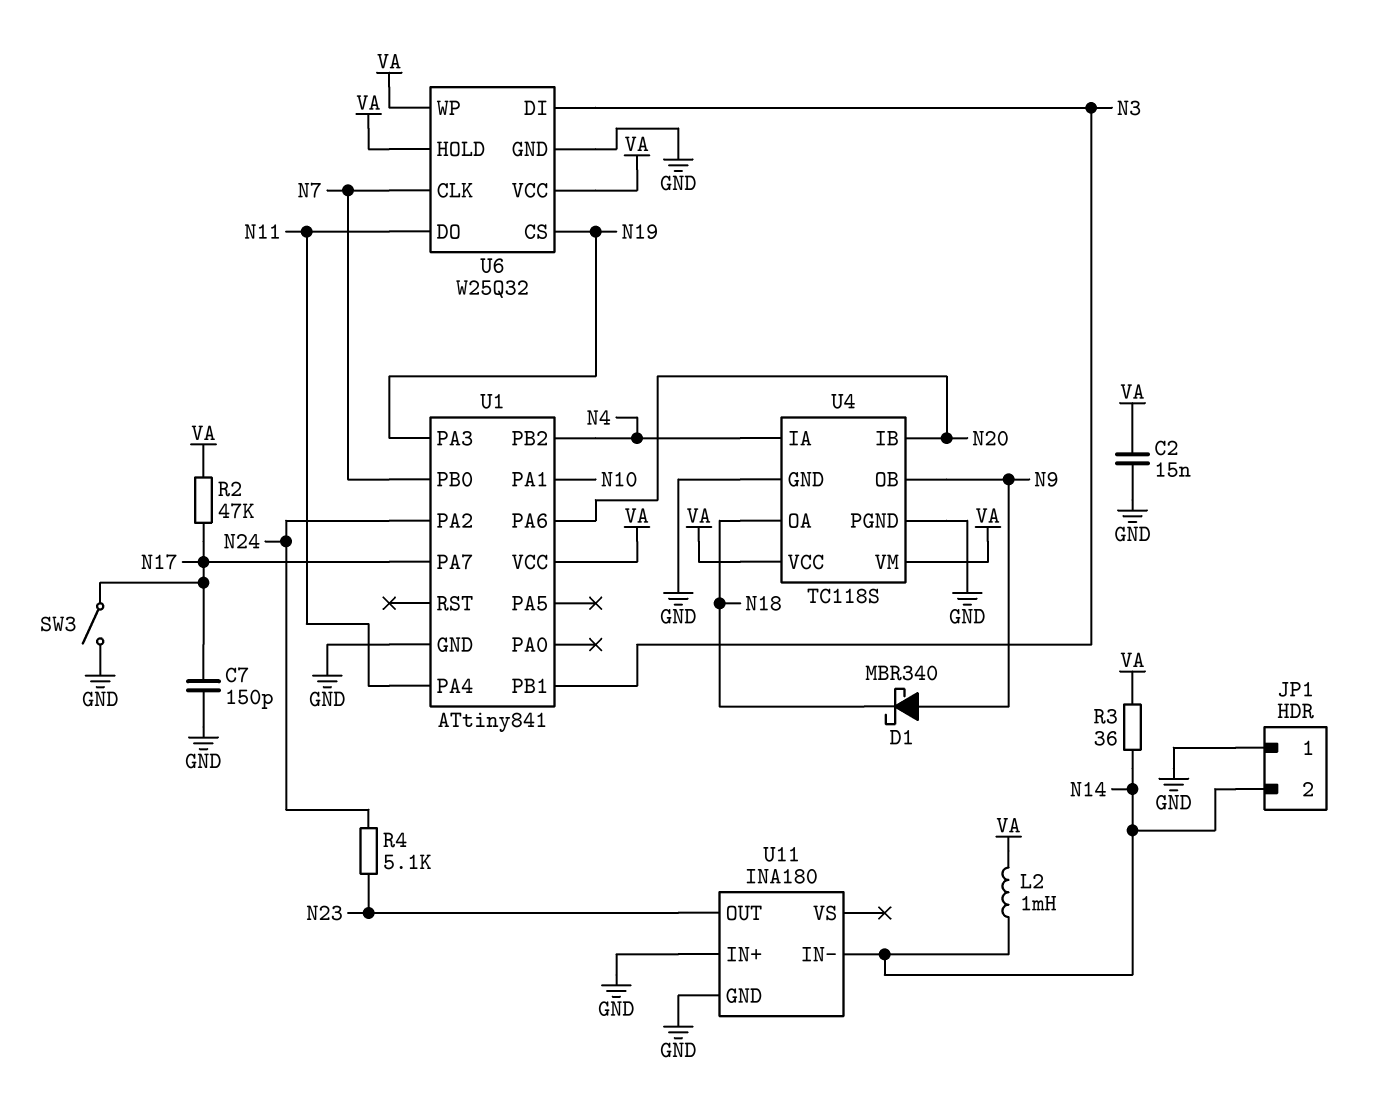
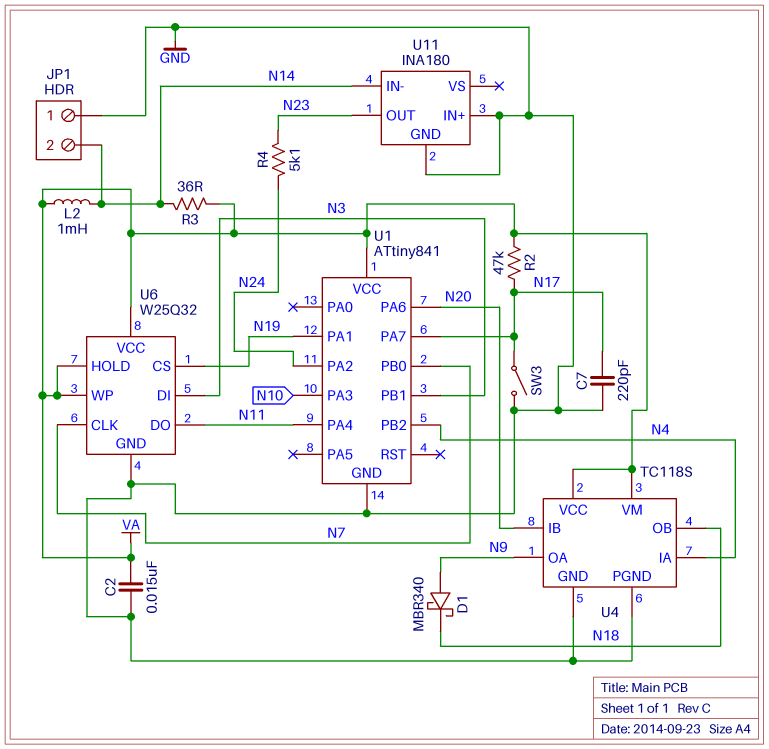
C7: 150pF (GND, N17) -> 220pF (GND, N17)
U1 pin PA1: N10 -> N19
U1 pin PA3: N19 -> N10
U4 pin OA: N18 -> N9
U4 pin OB: N9 -> N18

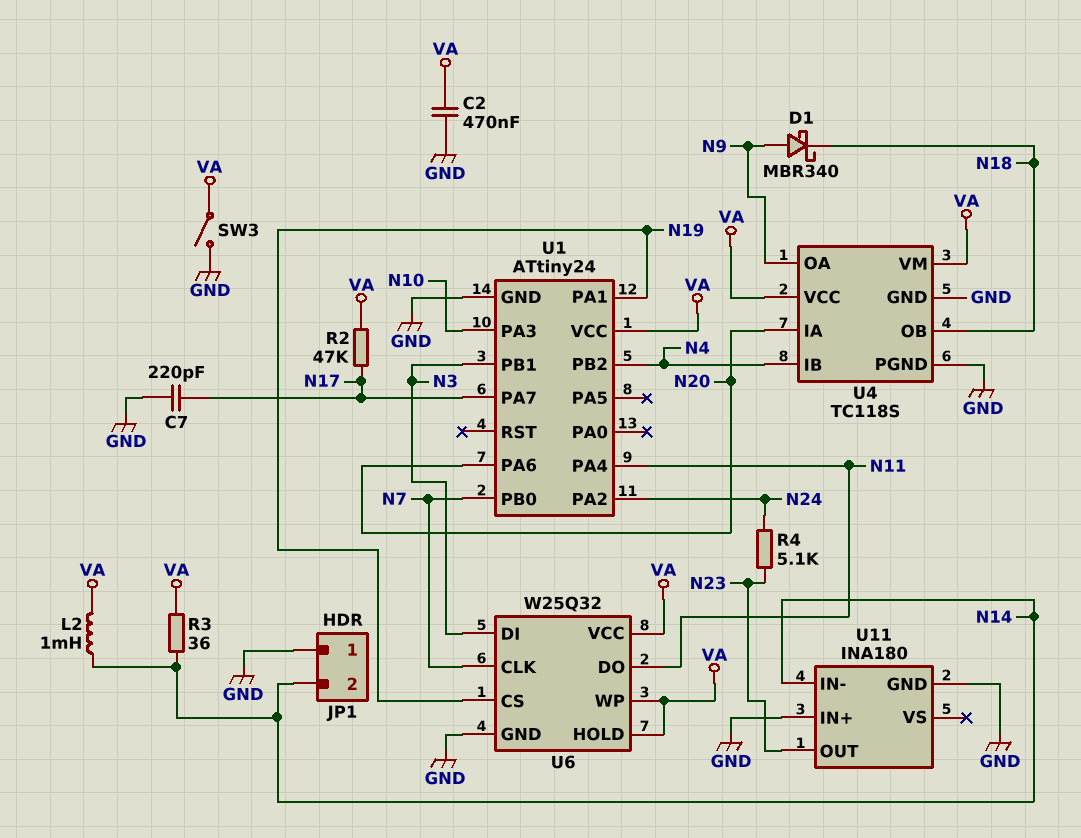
C2: 15nF (GND, VA) -> 470nF (GND, VA)
SW3: switch (GND, N17) -> switch (GND, VA)
U1: ATtiny841 -> ATtiny24
U4 pin IA: N4 -> N20
U4 pin IB: N20 -> N4

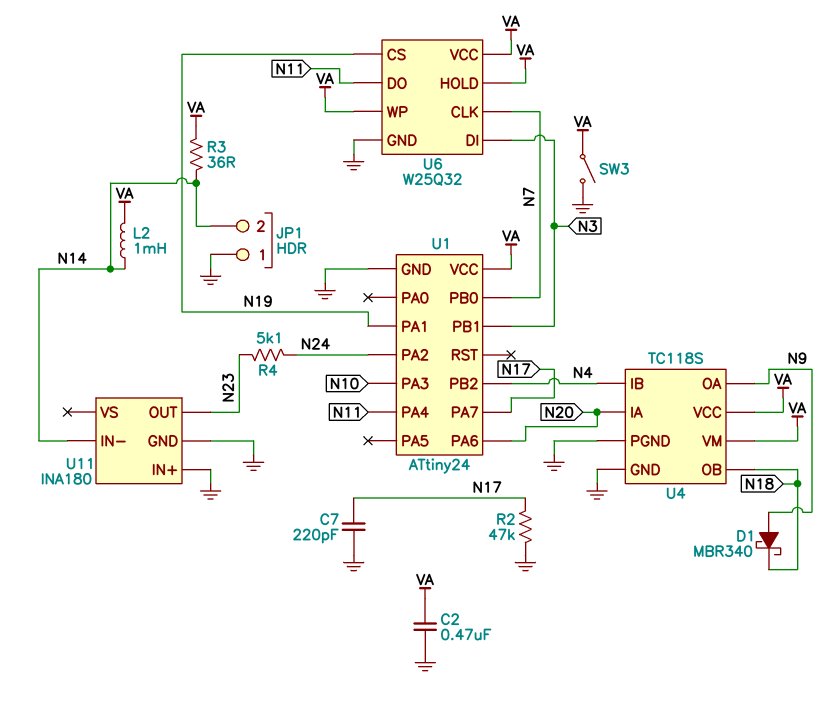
R2: 47k (N17, VA) -> 47k (GND, N17)

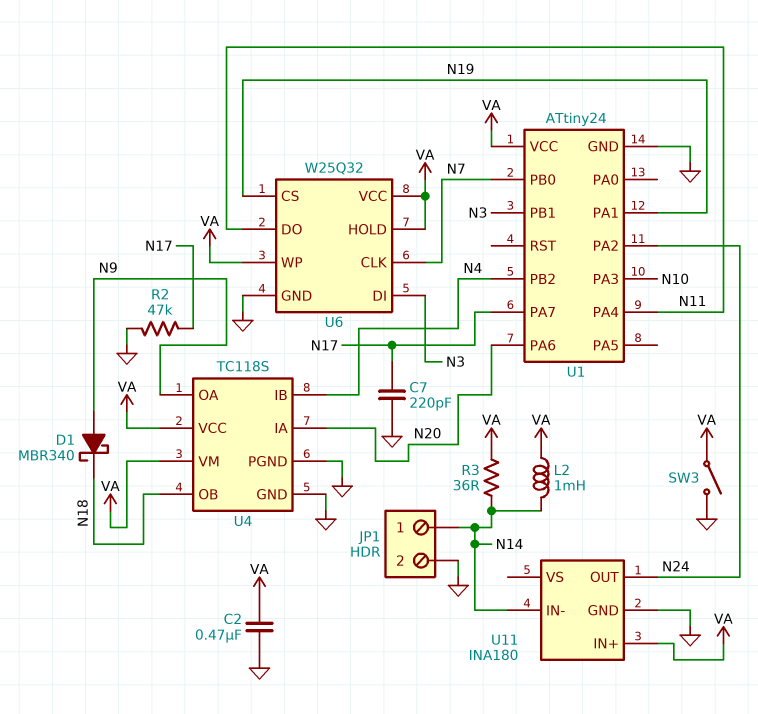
JP1 pin 1: GND -> N14
JP1 pin 2: N14 -> GND
R4: 5.1k (N23, N24) -> none
U11 pin IN+: GND -> VA
U11 pin OUT: N23 -> N24

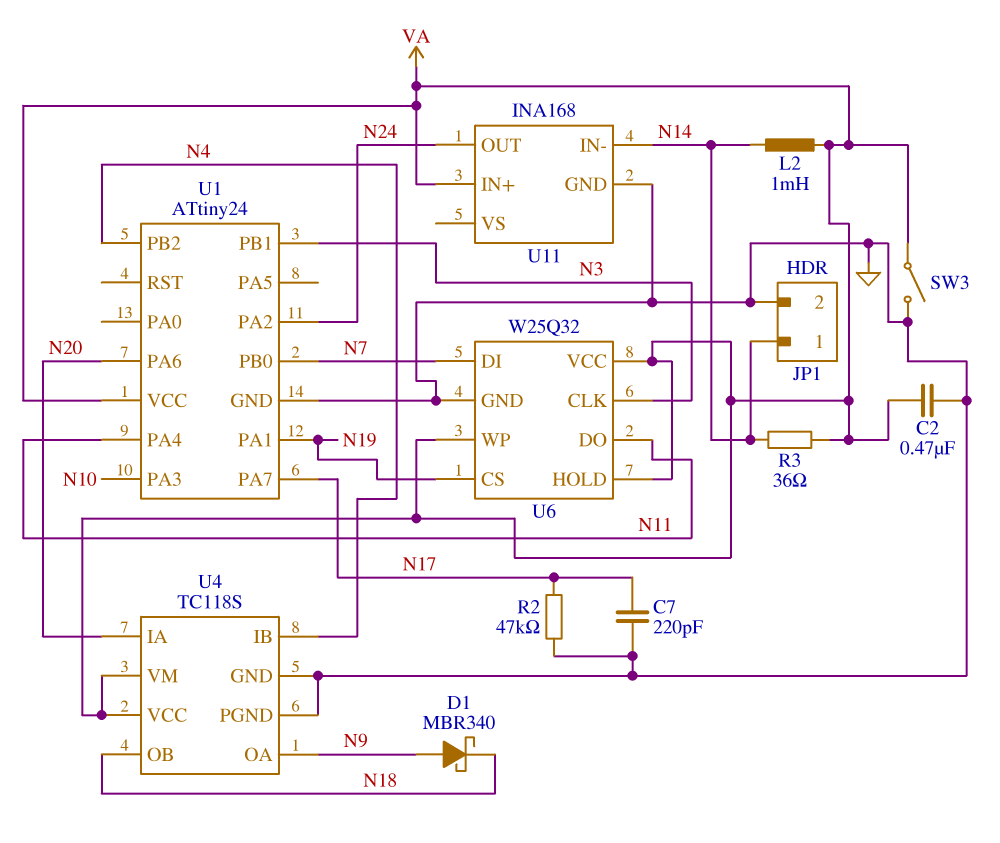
U6 pin CLK: N7 -> N3
U6 pin DI: N3 -> N7
U11: INA180 -> INA168

